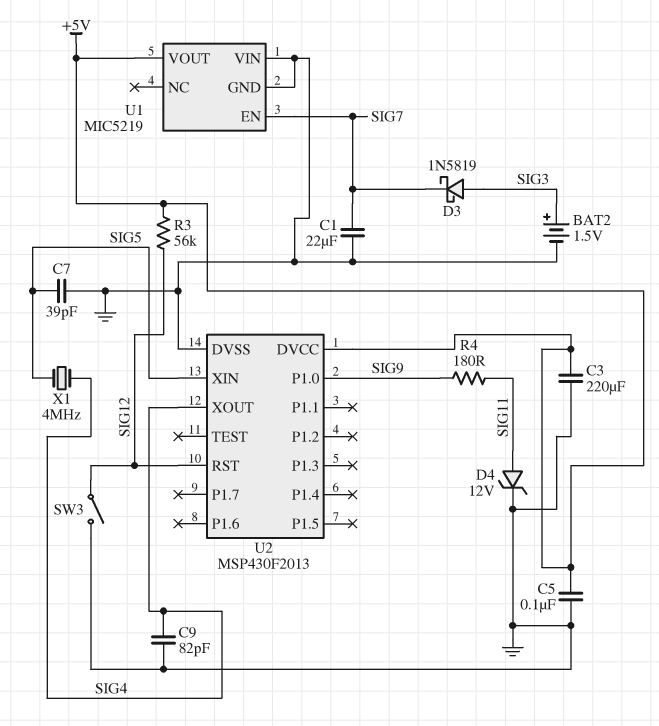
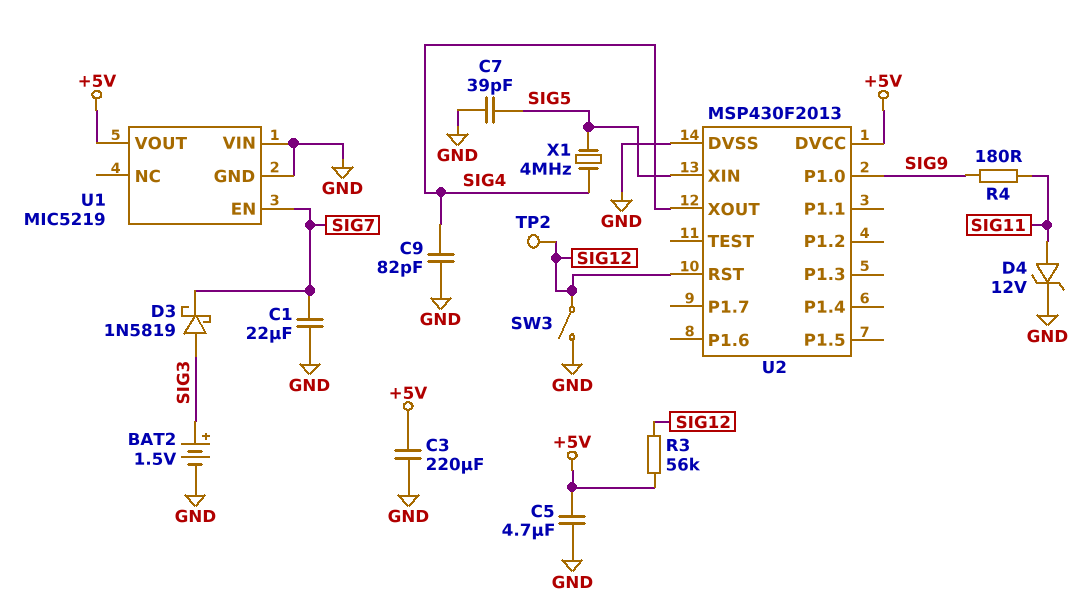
C5: 100nF (+5V, GND) -> 4.7uF (+5V, GND)
TP2: none -> test point (SIG12)

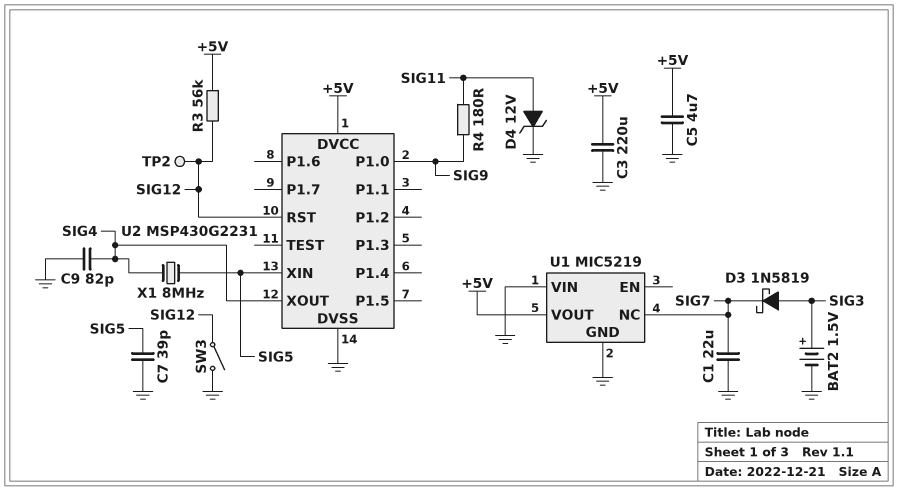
U1 pin EN: SIG7 -> none
U1 pin NC: none -> SIG7
U2: MSP430F2013 -> MSP430G2231
X1: 4MHz (SIG4, SIG5) -> 8MHz (SIG4, SIG5)

